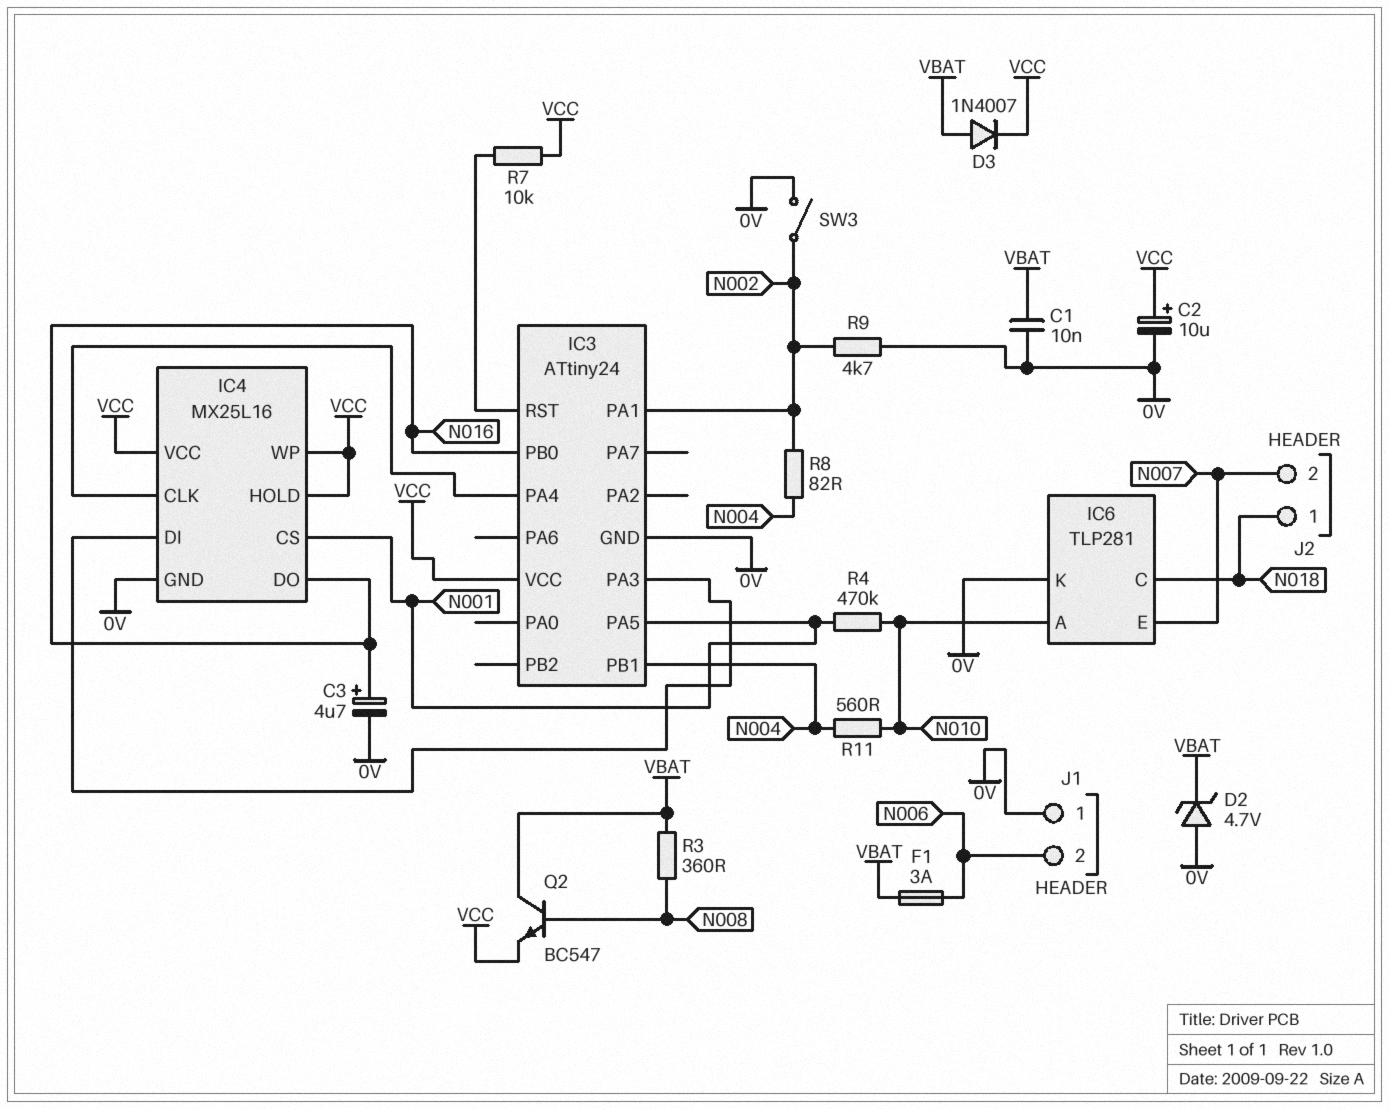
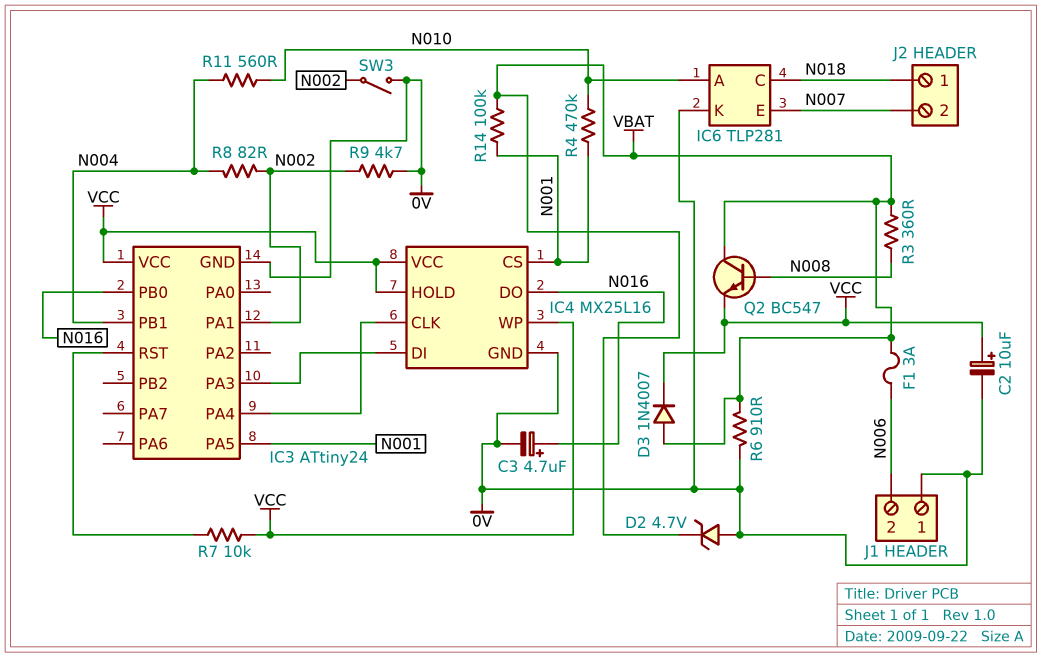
C1: 10nF (0V, VBAT) -> none
R6: none -> 910 (0V, VBAT)
R14: none -> 100k (N001, VBAT)

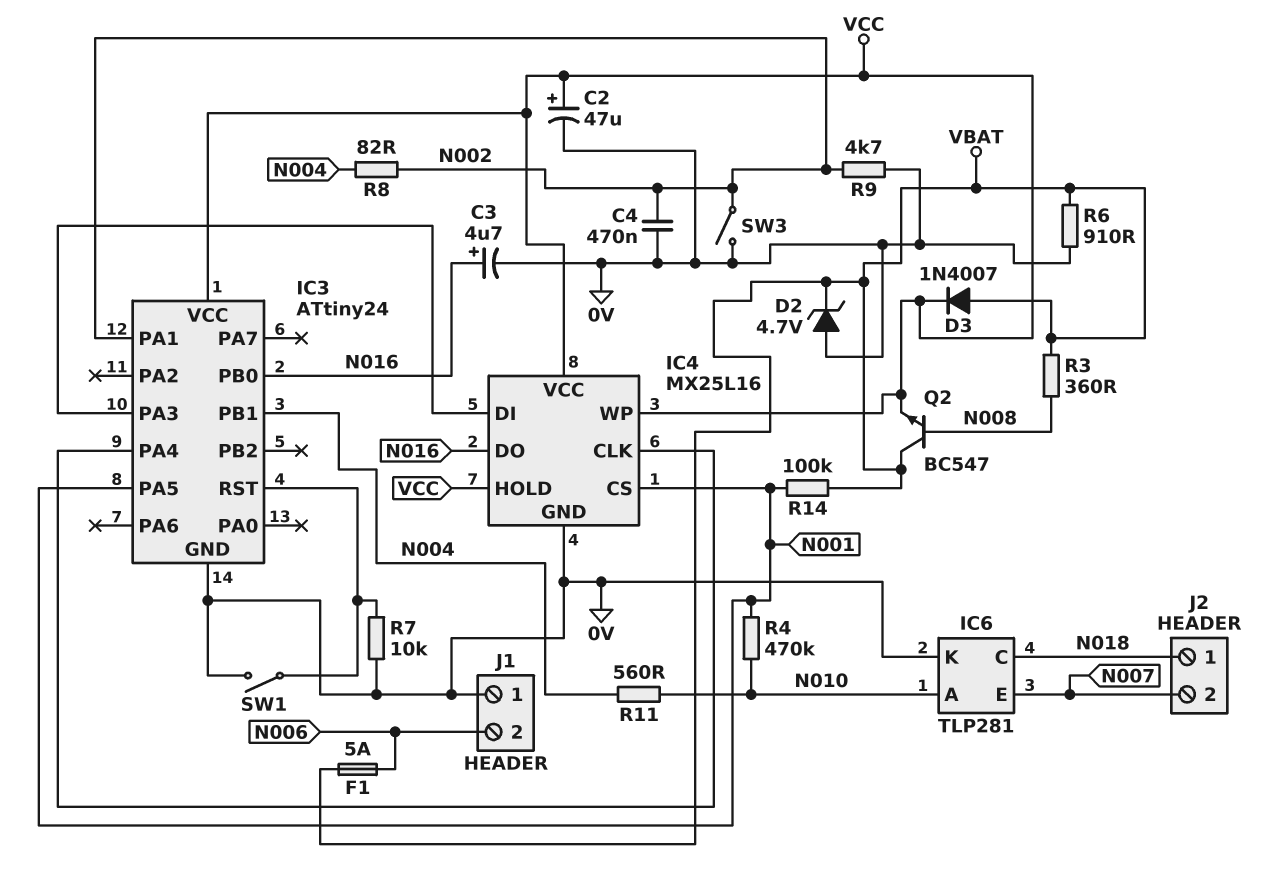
C2: 10uF (plus VCC, minus 0V) -> 47uF (plus VCC, minus 0V)
C4: none -> 470nF (0V, N002)
F1: 3A (N006, VBAT) -> 5A (N006, VBAT)
R7: 10k (IC3/RST, VCC) -> 10k (0V, IC3/RST)
SW1: none -> switch (0V, IC3/RST)

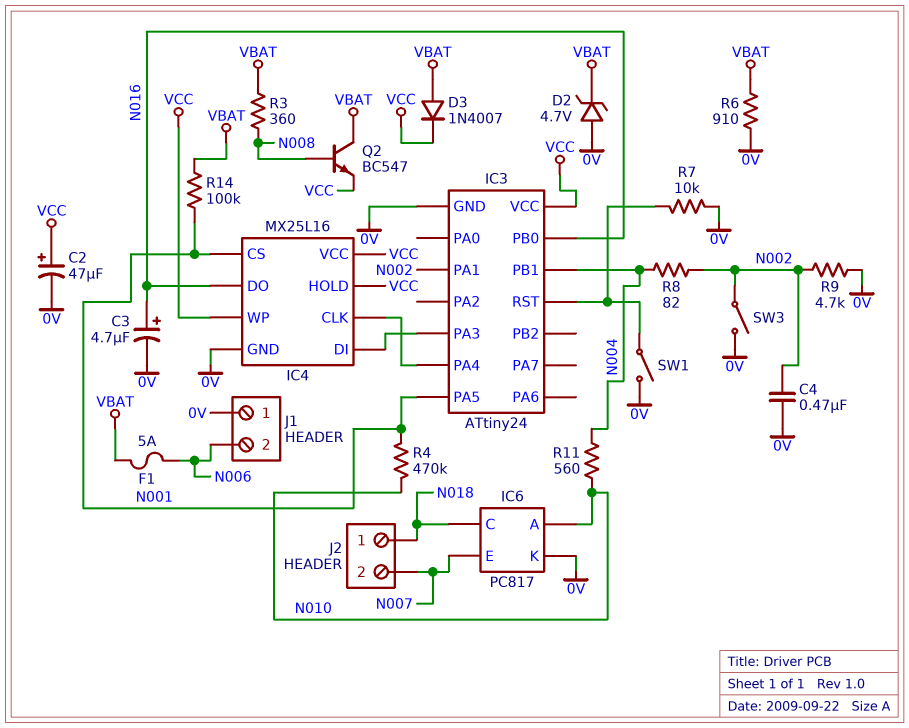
IC6: TLP281 -> PC817

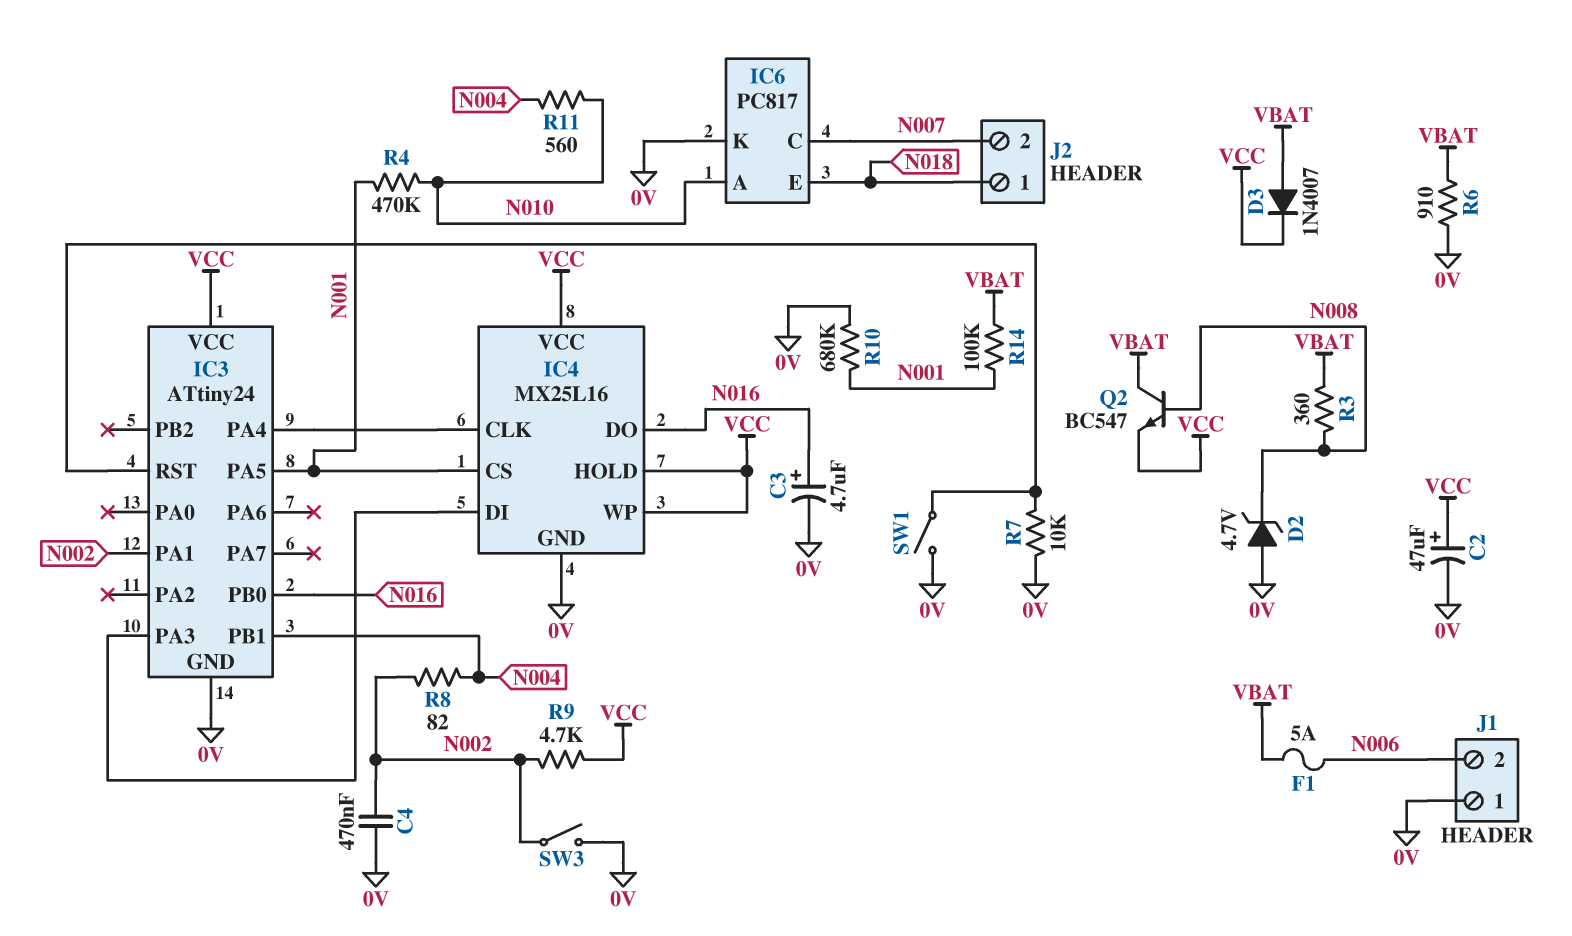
D2: zener 4.7V (A 0V, K VBAT) -> zener 4.7V (A 0V, K N008)
IC6 pin C: N018 -> N007
IC6 pin E: N007 -> N018
R9: 4.7k (0V, N002) -> 4.7k (N002, VCC)
R10: none -> 680k (0V, N001)

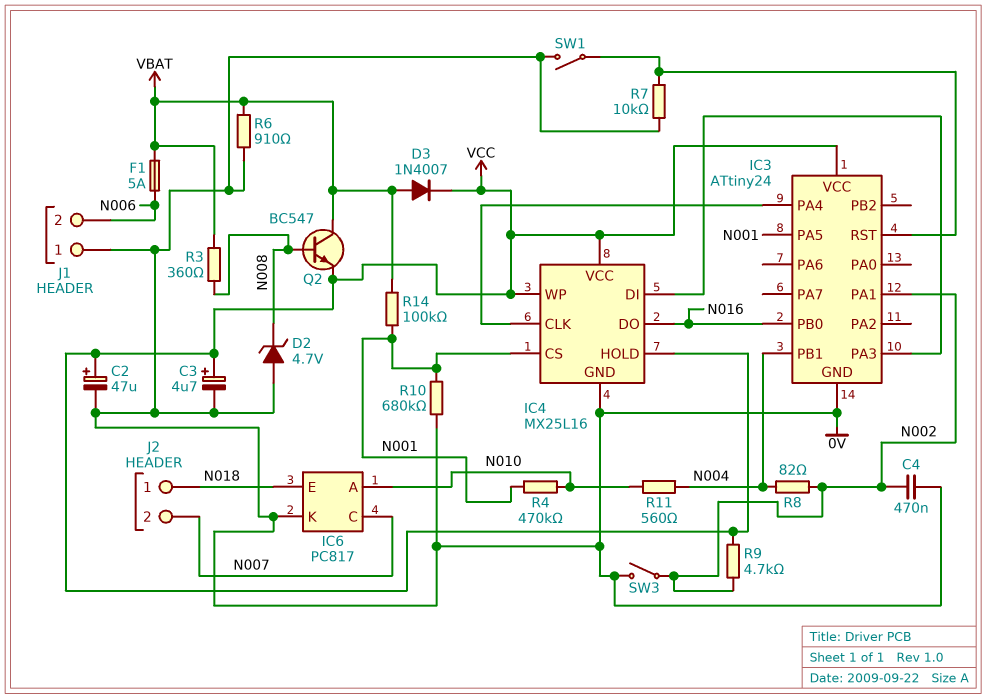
C3: 4.7uF (plus N016, minus 0V) -> 4.7uF (plus VCC, minus 0V)

